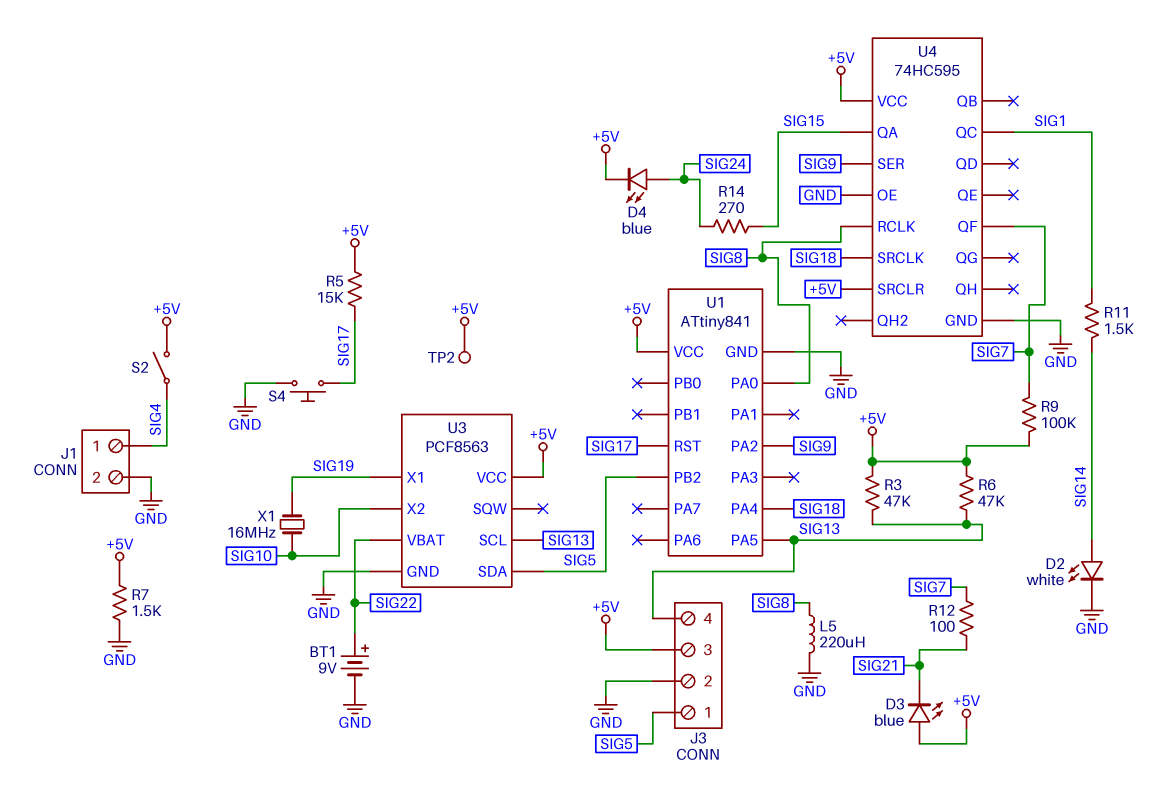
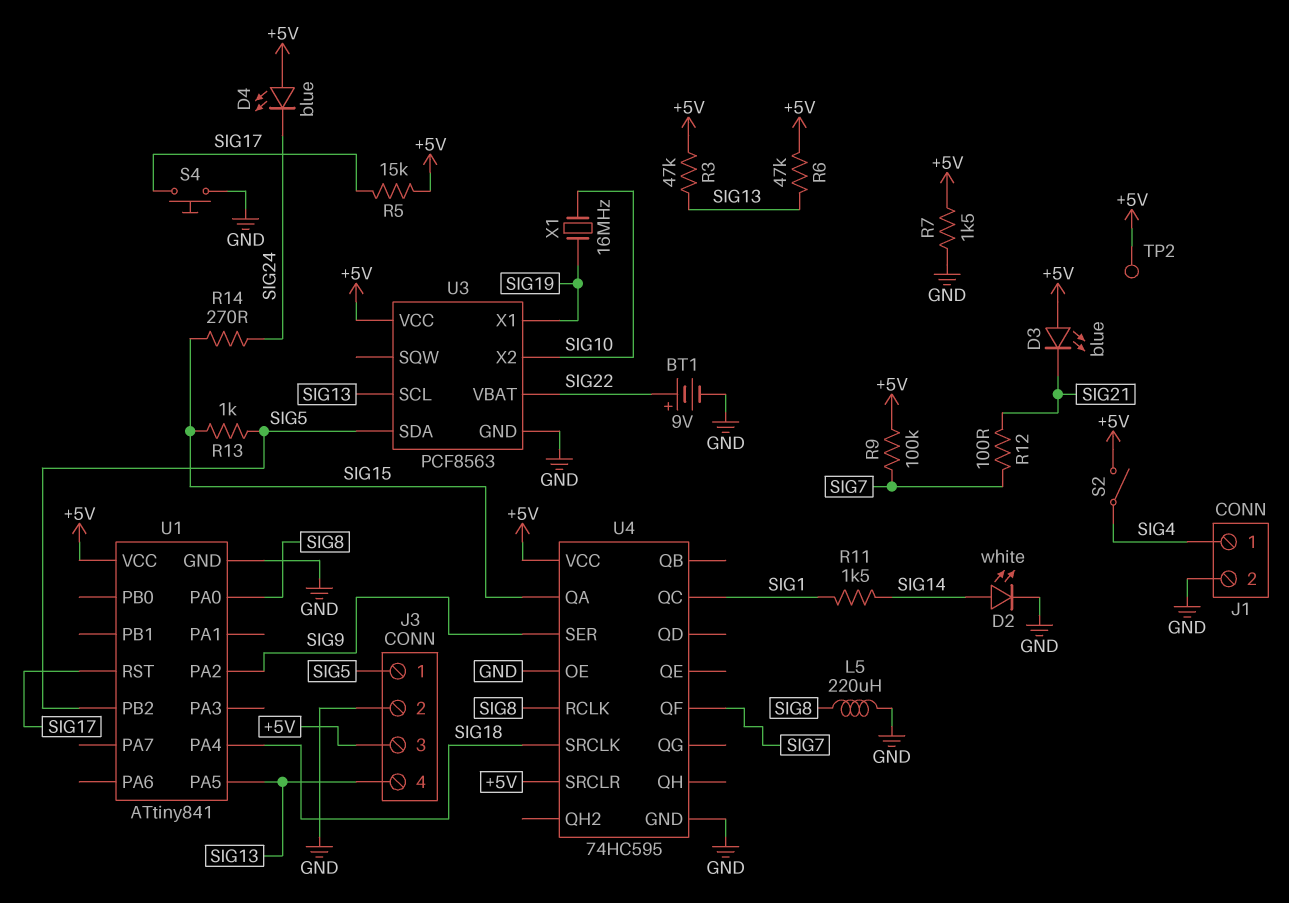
D4: LED blue (A SIG24, K +5V) -> LED blue (A +5V, K SIG24)
R13: none -> 1k (SIG5, SIG15)

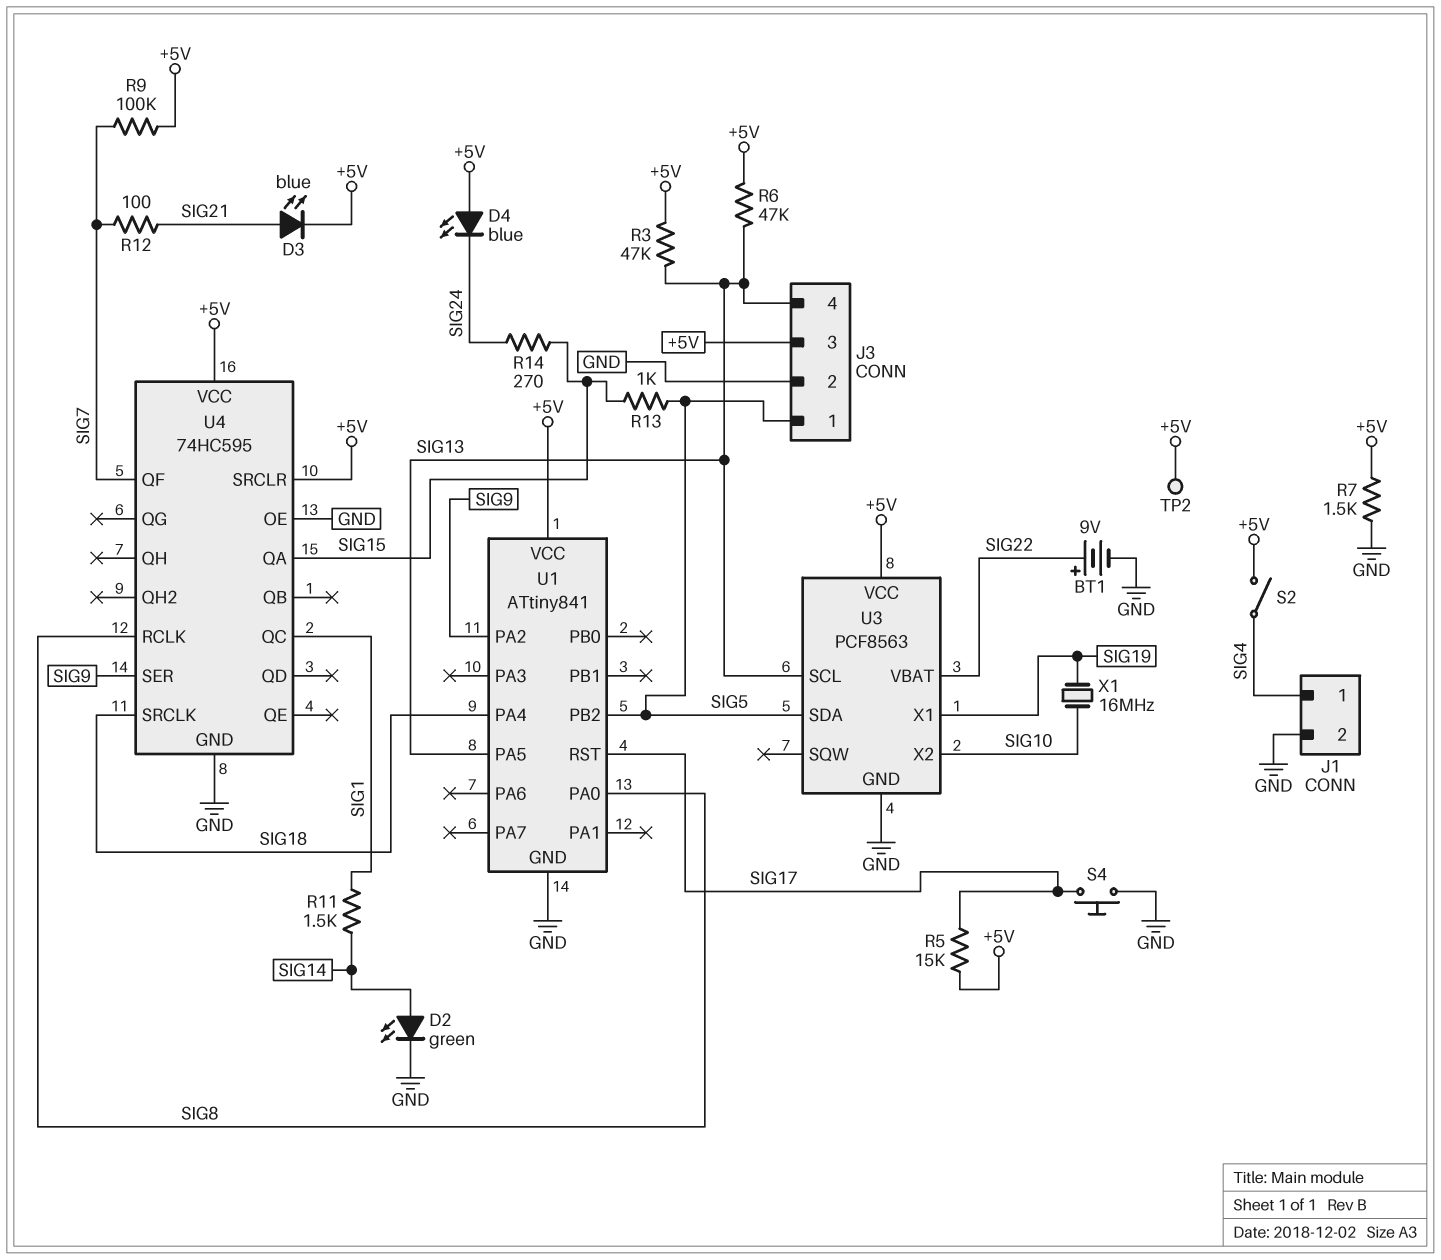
D2: LED white (A SIG14, K GND) -> LED green (A SIG14, K GND)
D3: LED blue (A +5V, K SIG21) -> LED blue (A SIG21, K +5V)
L5: 220uH (GND, SIG8) -> none

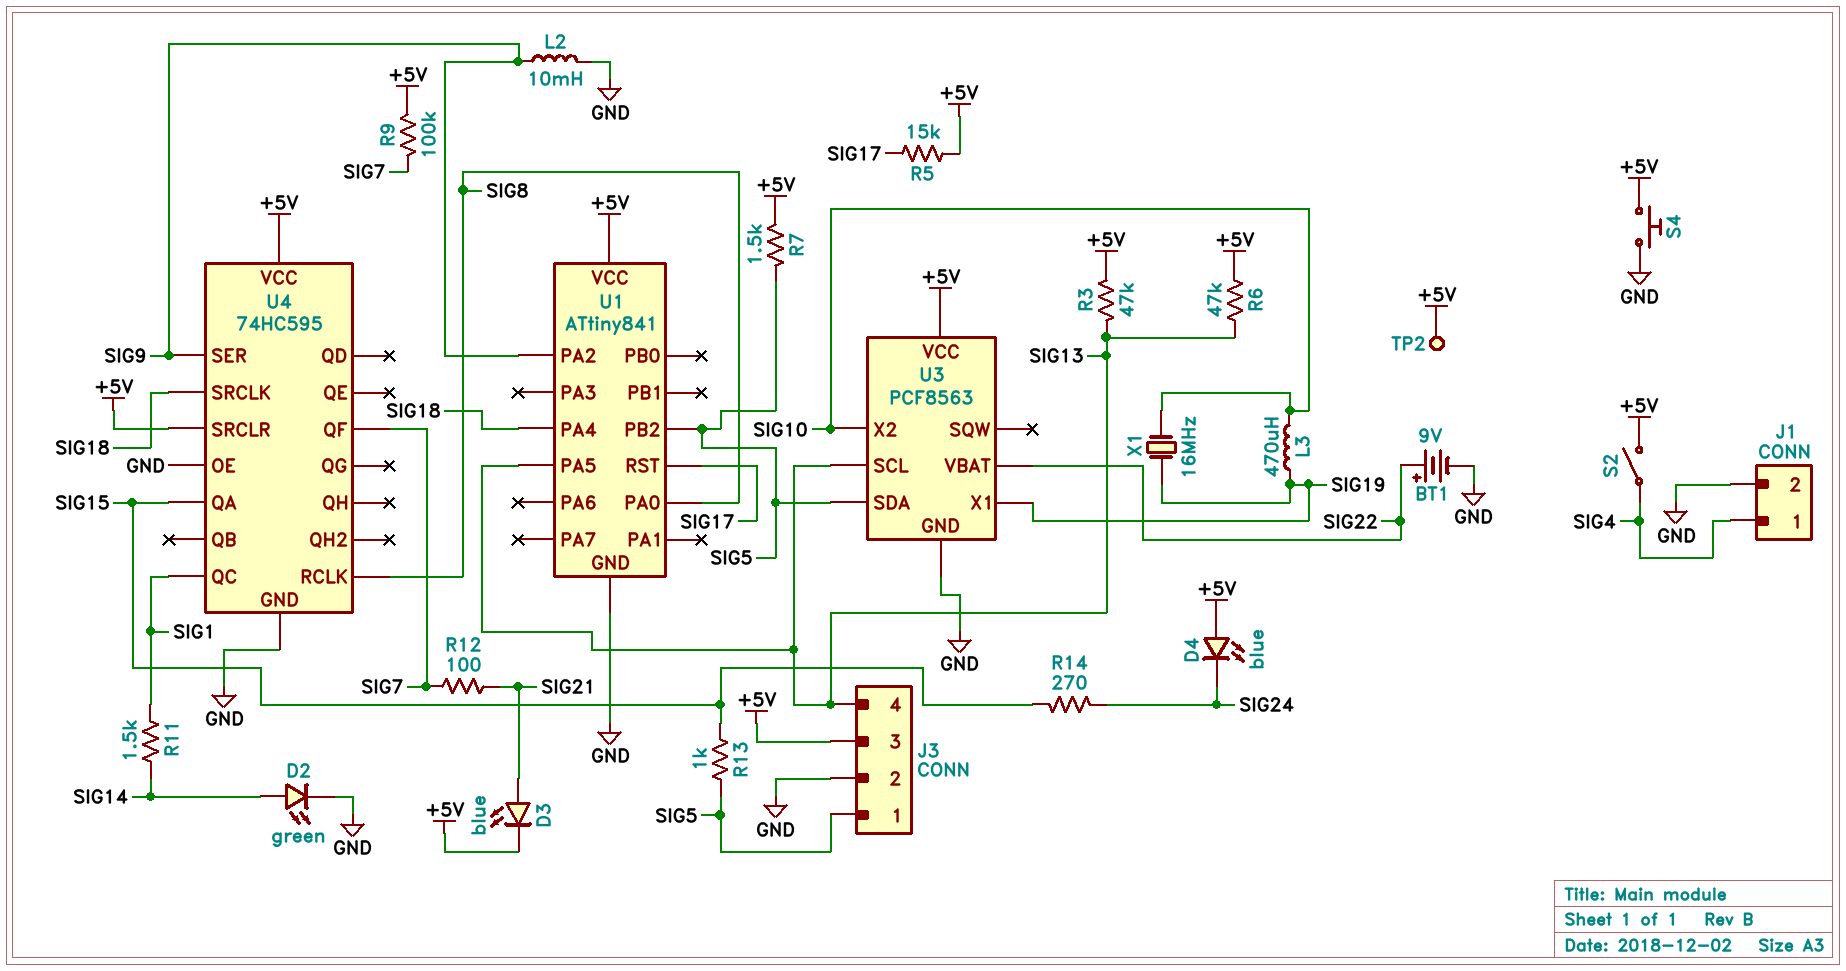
L2: none -> 10mH (GND, SIG9)
L3: none -> 470uH (SIG10, SIG19)
R7: 1.5k (+5V, GND) -> 1.5k (+5V, SIG5)
S4: button (GND, SIG17) -> button (+5V, GND)

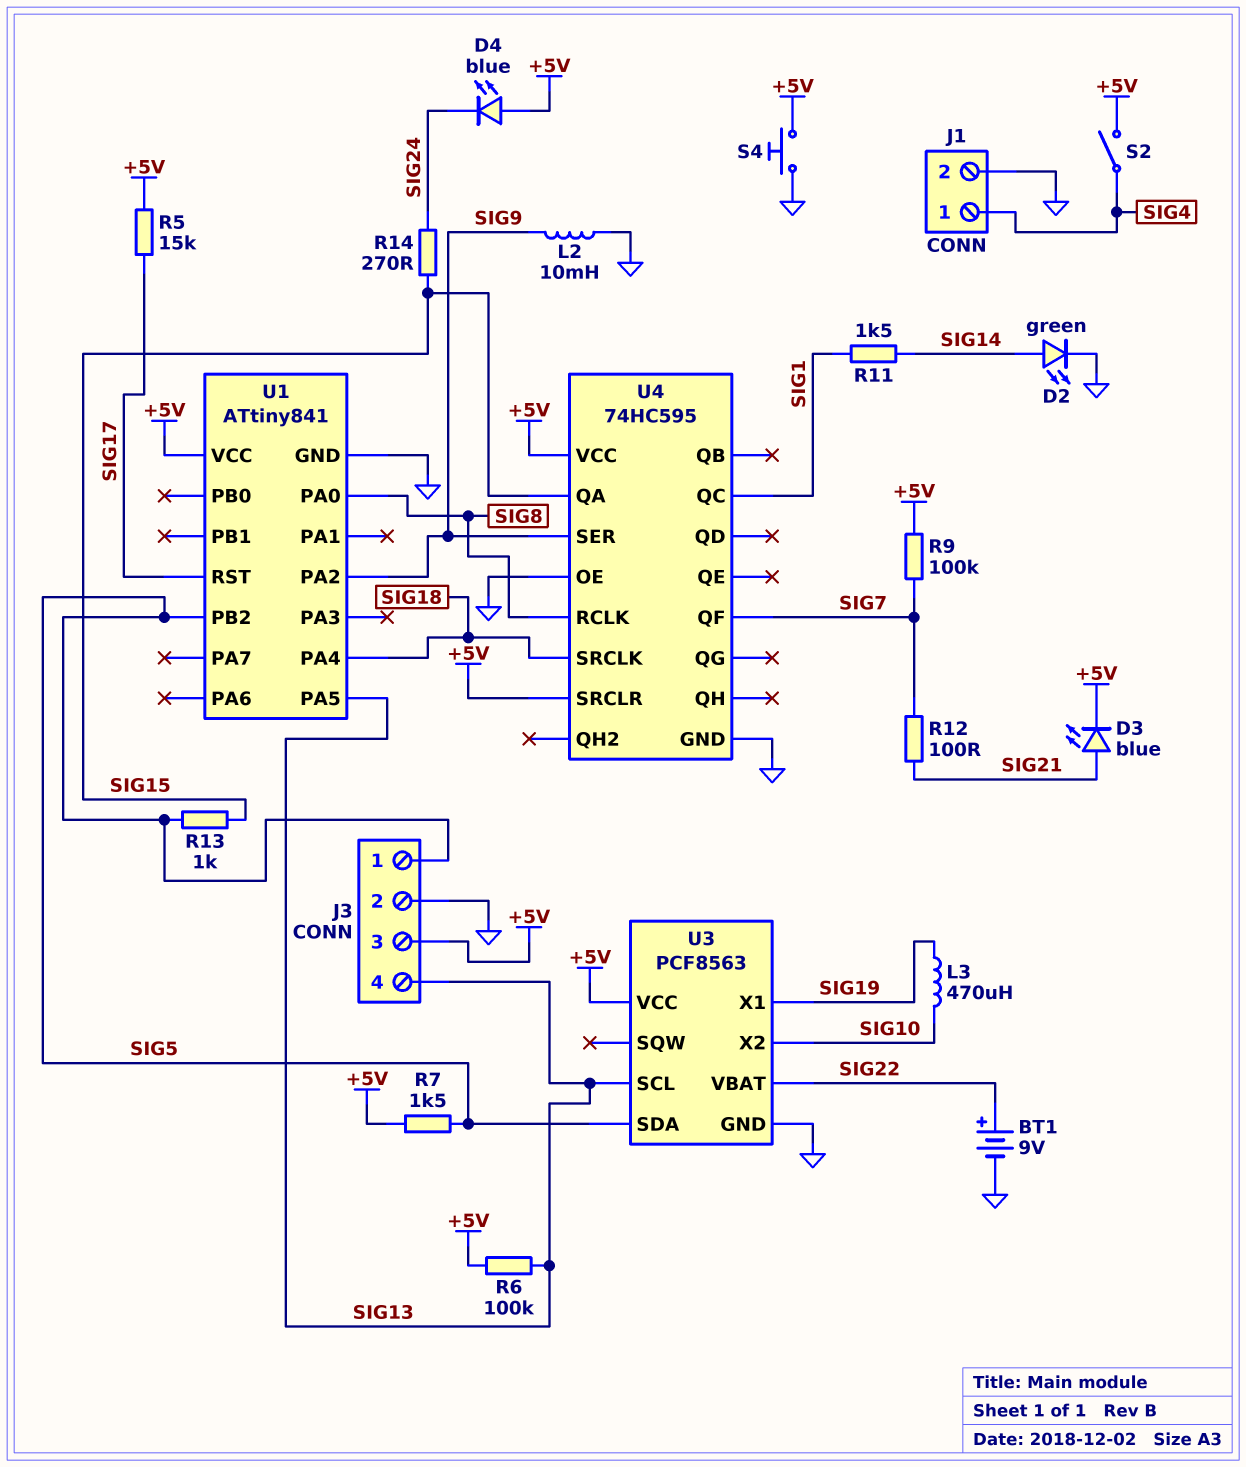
R3: 47k (+5V, SIG13) -> none
R6: 47k (+5V, SIG13) -> 100k (+5V, SIG13)
TP2: test point (+5V) -> none
X1: 16MHz (SIG10, SIG19) -> none

